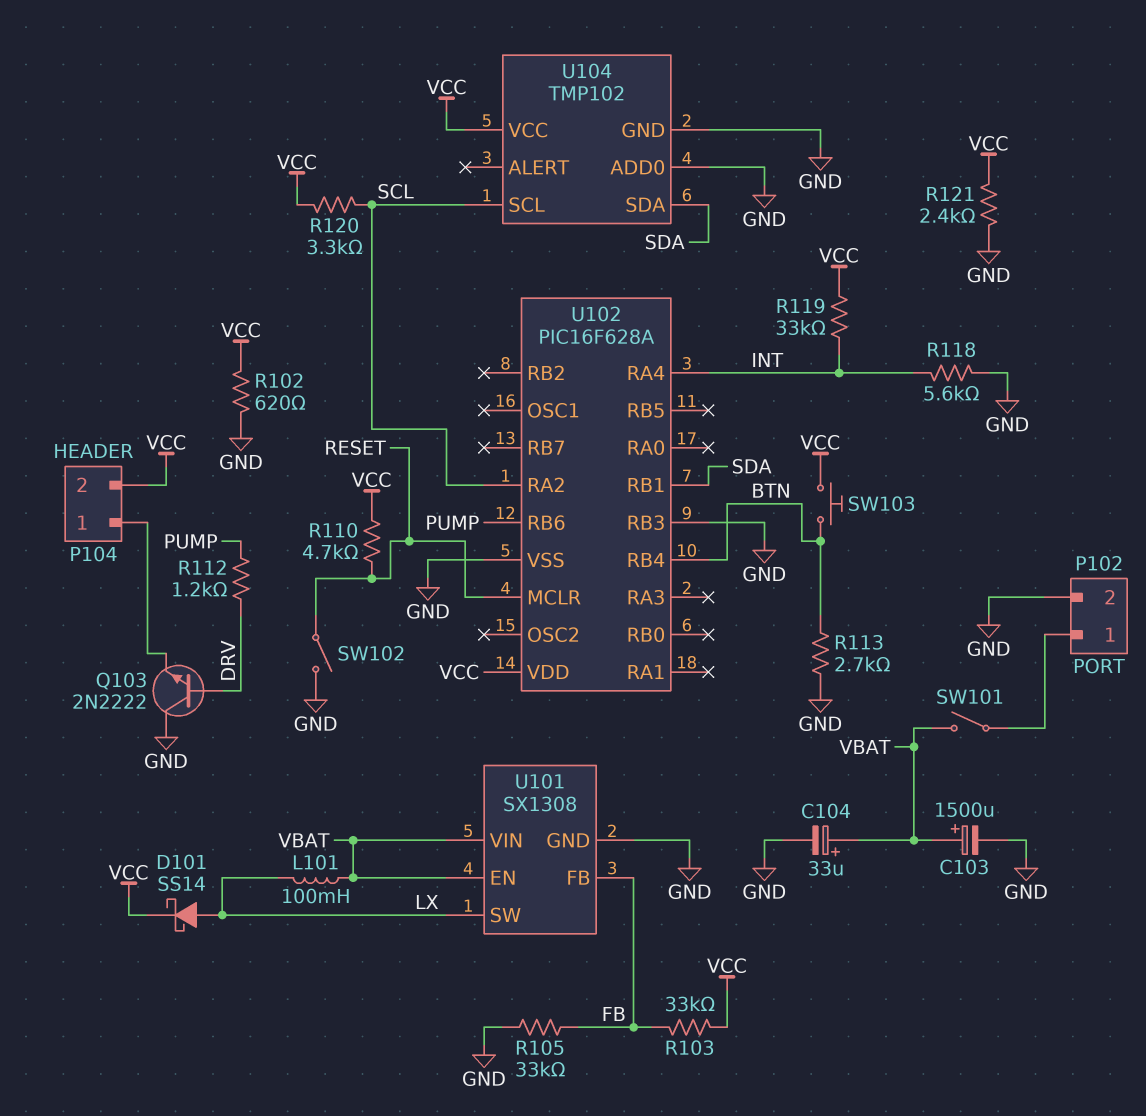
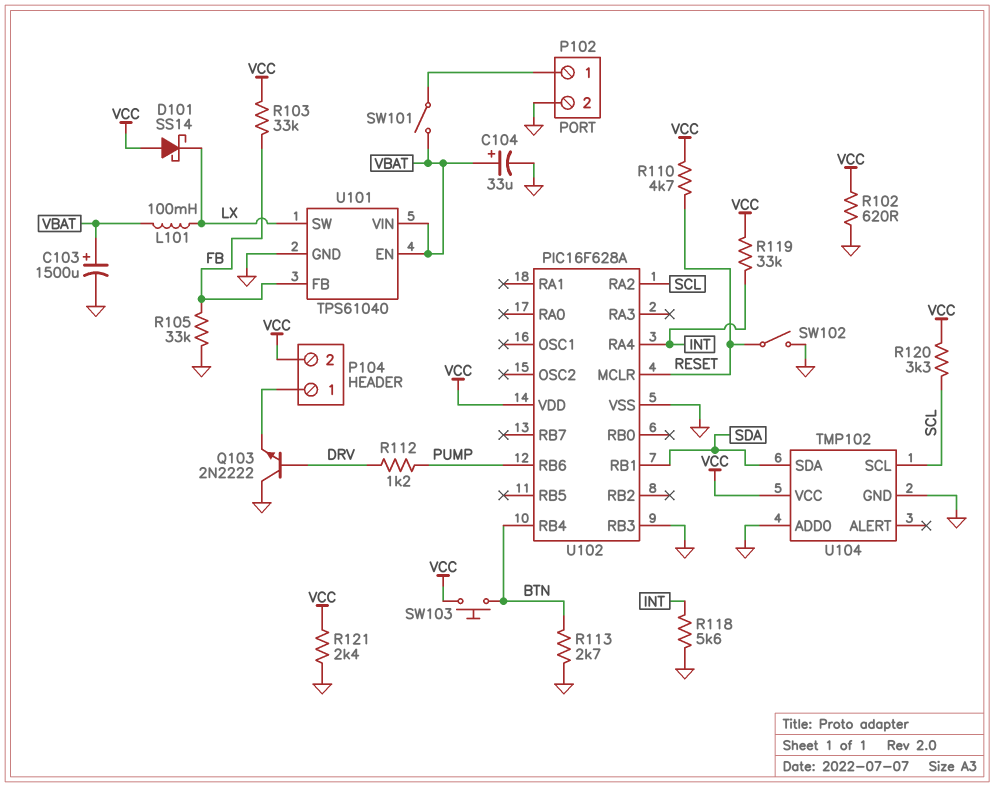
D101: schottky SS14 (A LX, K VCC) -> schottky SS14 (A VCC, K LX)
U101: SX1308 -> TPS61040

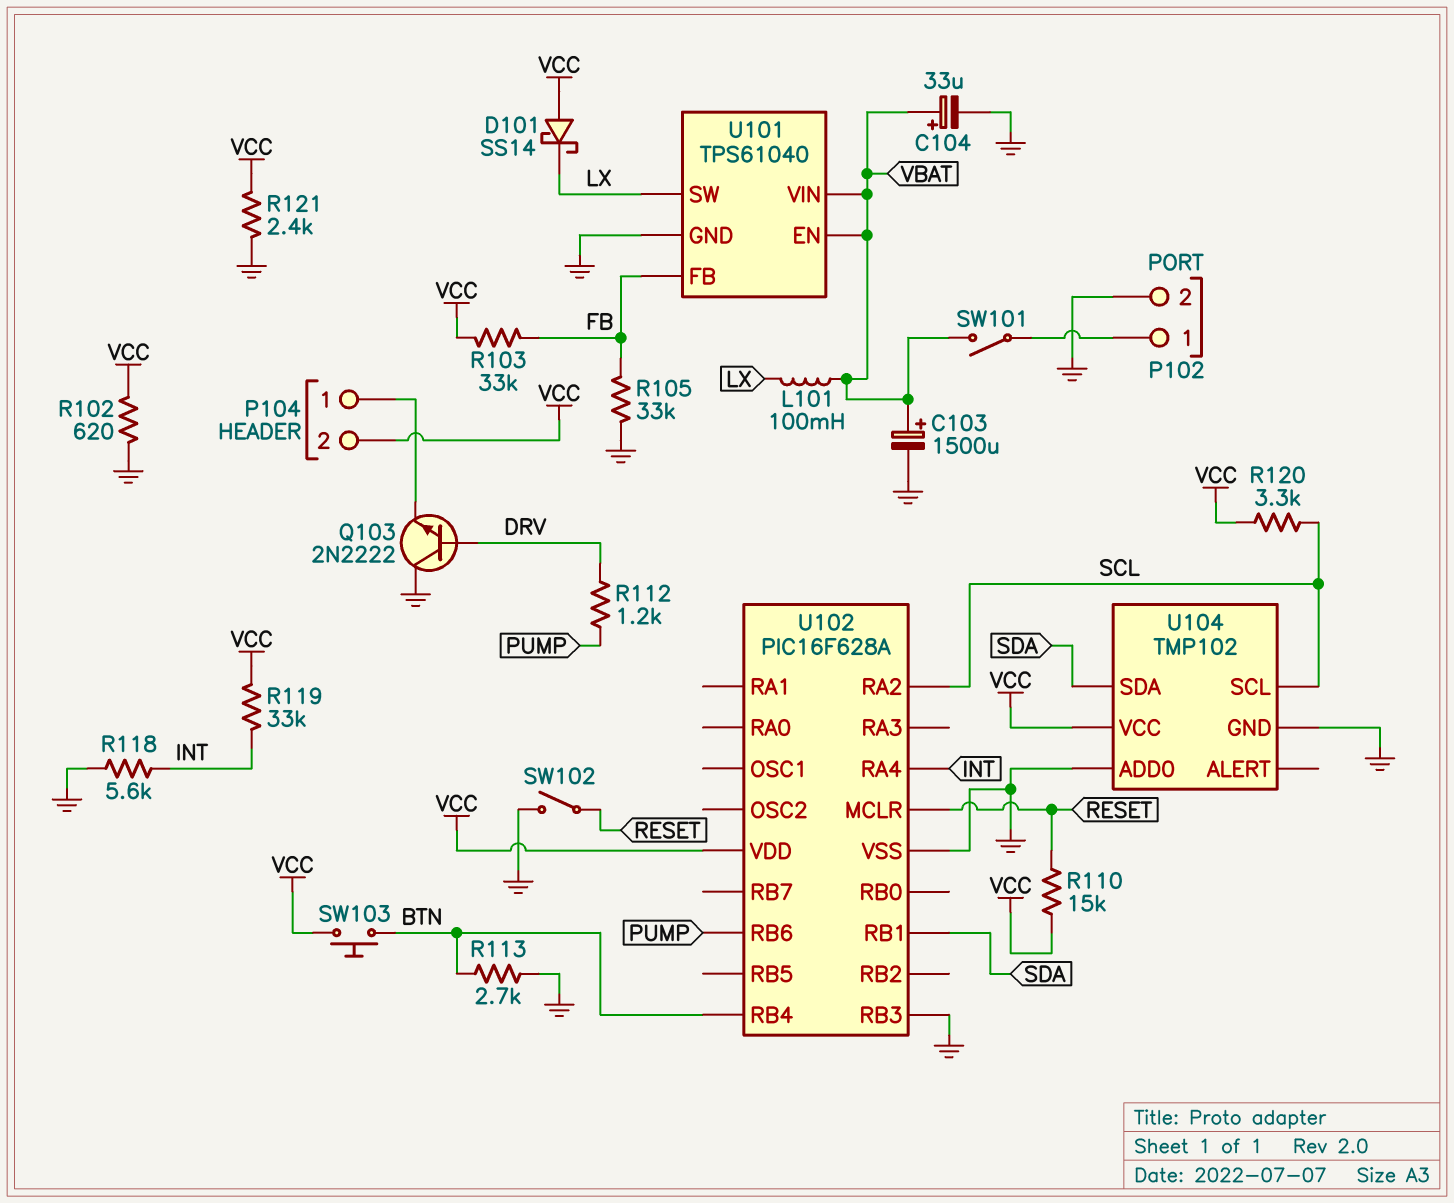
R110: 4.7k (RESET, VCC) -> 15k (RESET, VCC)

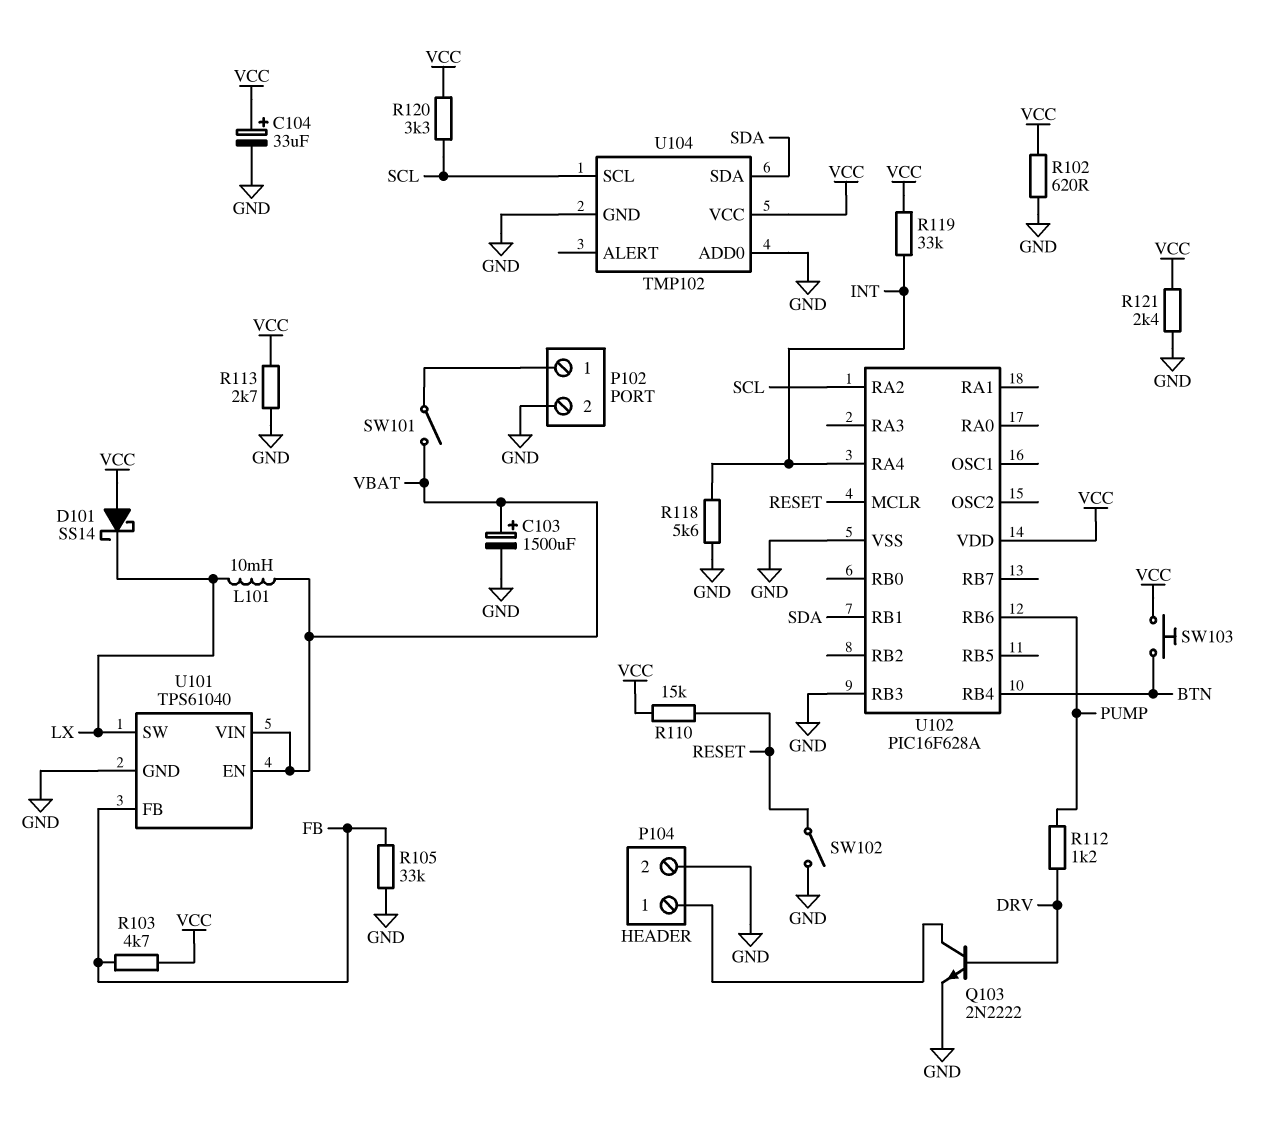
C104: 33uF (plus VBAT, minus GND) -> 33uF (plus VCC, minus GND)
L101: 100mH (LX, VBAT) -> 10mH (LX, VBAT)
P104 pin 2: VCC -> GND
Q103: NPN 2N2222 (B DRV, C GND, E P104/1) -> NPN 2N2222 (B DRV, C P104/1, E GND)
R103: 33k (FB, VCC) -> 4.7k (FB, VCC)
R113: 2.7k (BTN, GND) -> 2.7k (GND, VCC)

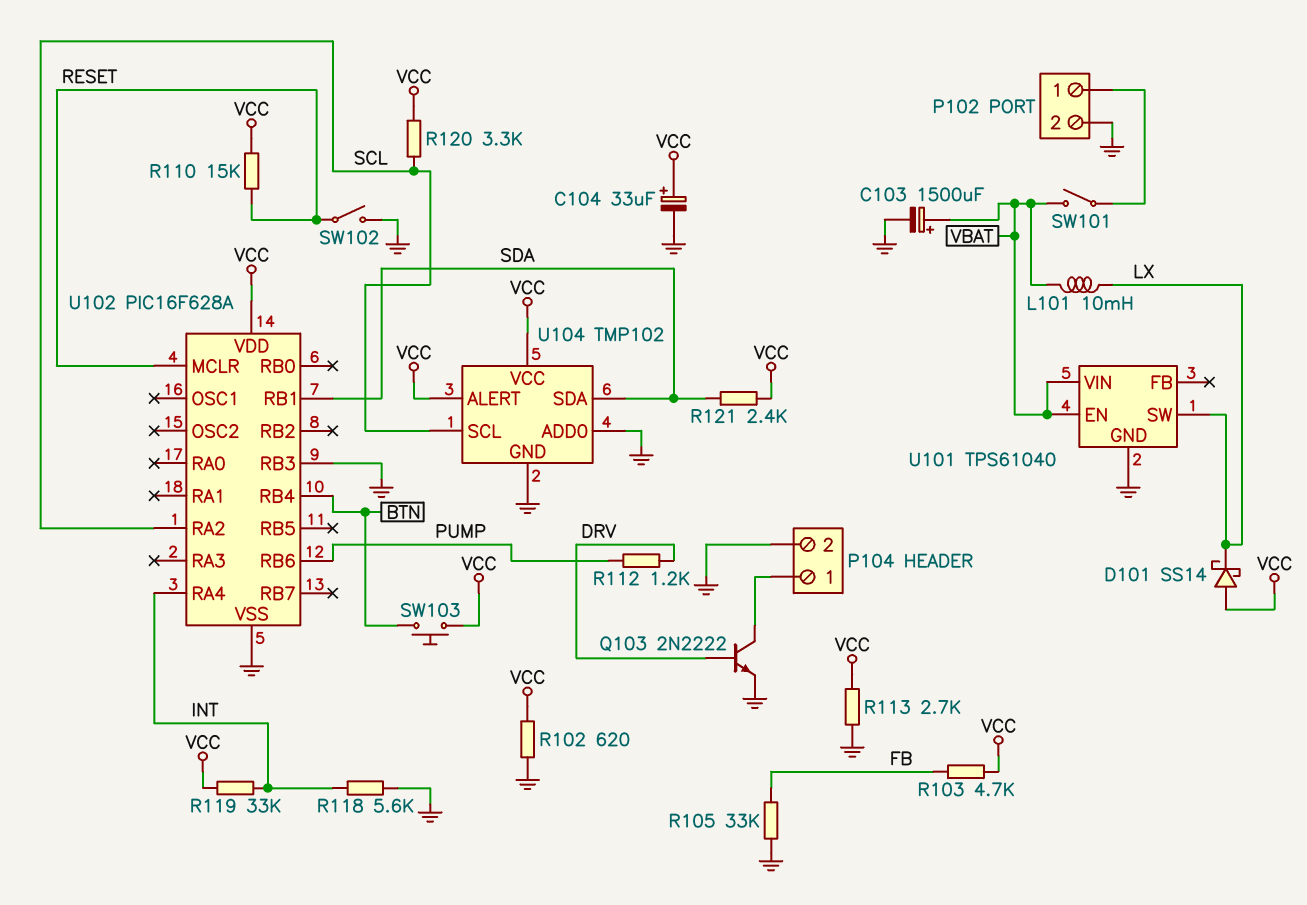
R121: 2.4k (GND, VCC) -> 2.4k (SDA, VCC)
U101 pin FB: FB -> none
U104 pin ALERT: none -> VCC

